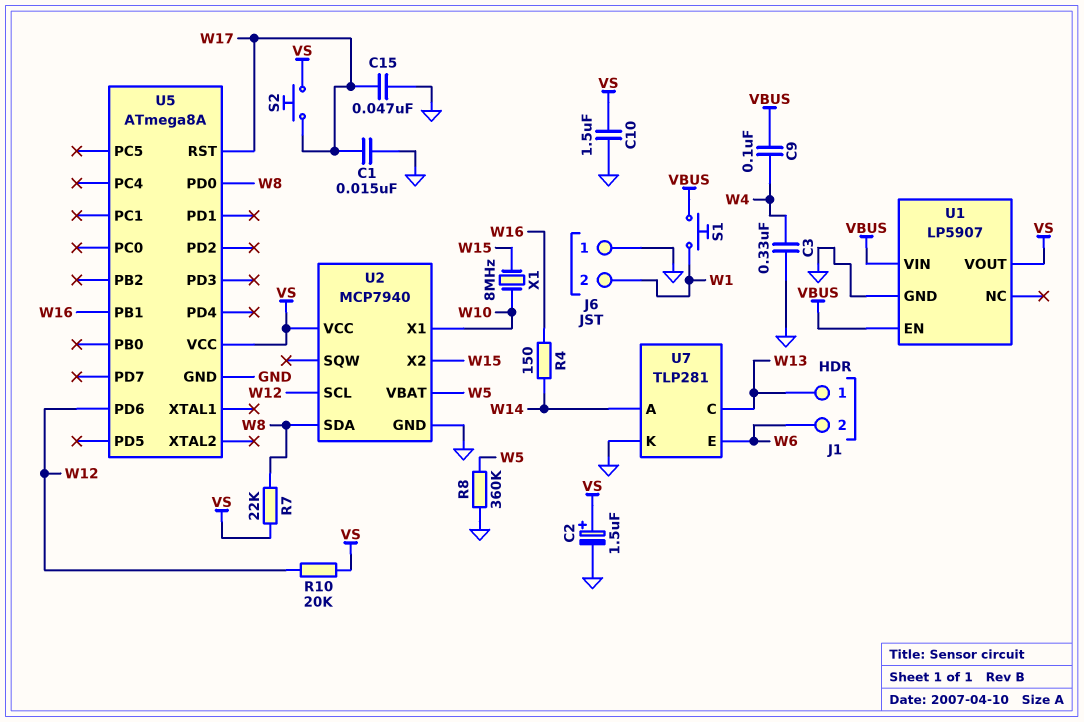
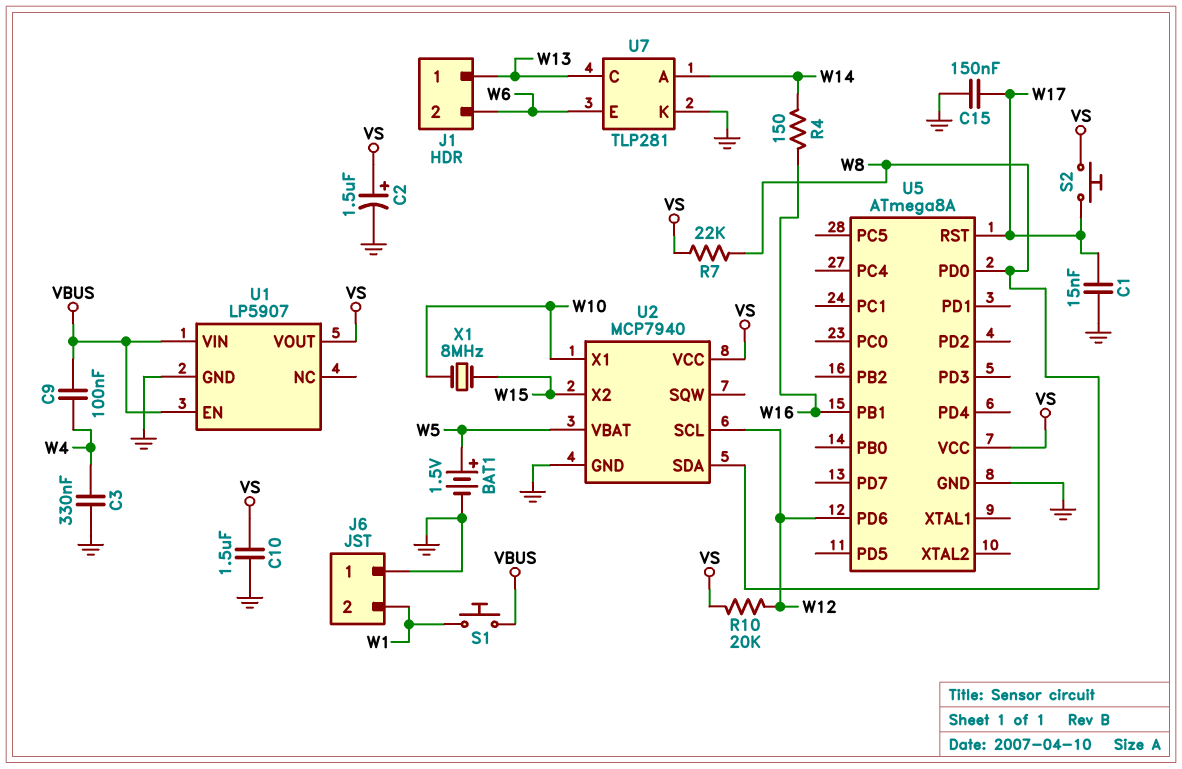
BAT1: none -> 1.5V (plus W5, minus GND)
C15: 47nF (GND, W17) -> 150nF (GND, W17)
R8: 360k (GND, W5) -> none

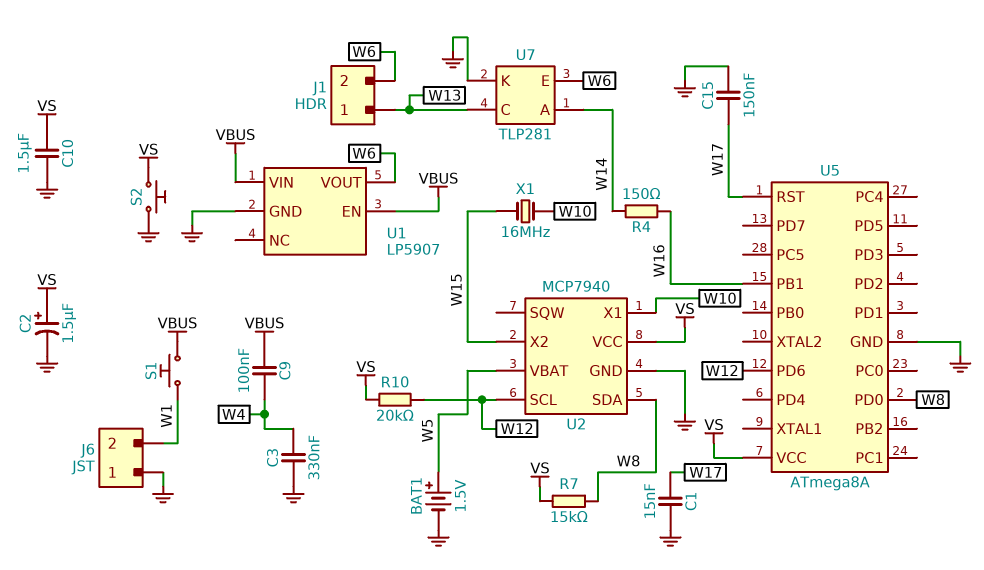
R7: 22k (VS, W8) -> 15k (VS, W8)
S2: button (VS, W17) -> button (GND, VS)
U1 pin VOUT: VS -> W6
X1: 8MHz (W10, W15) -> 16MHz (W10, W15)

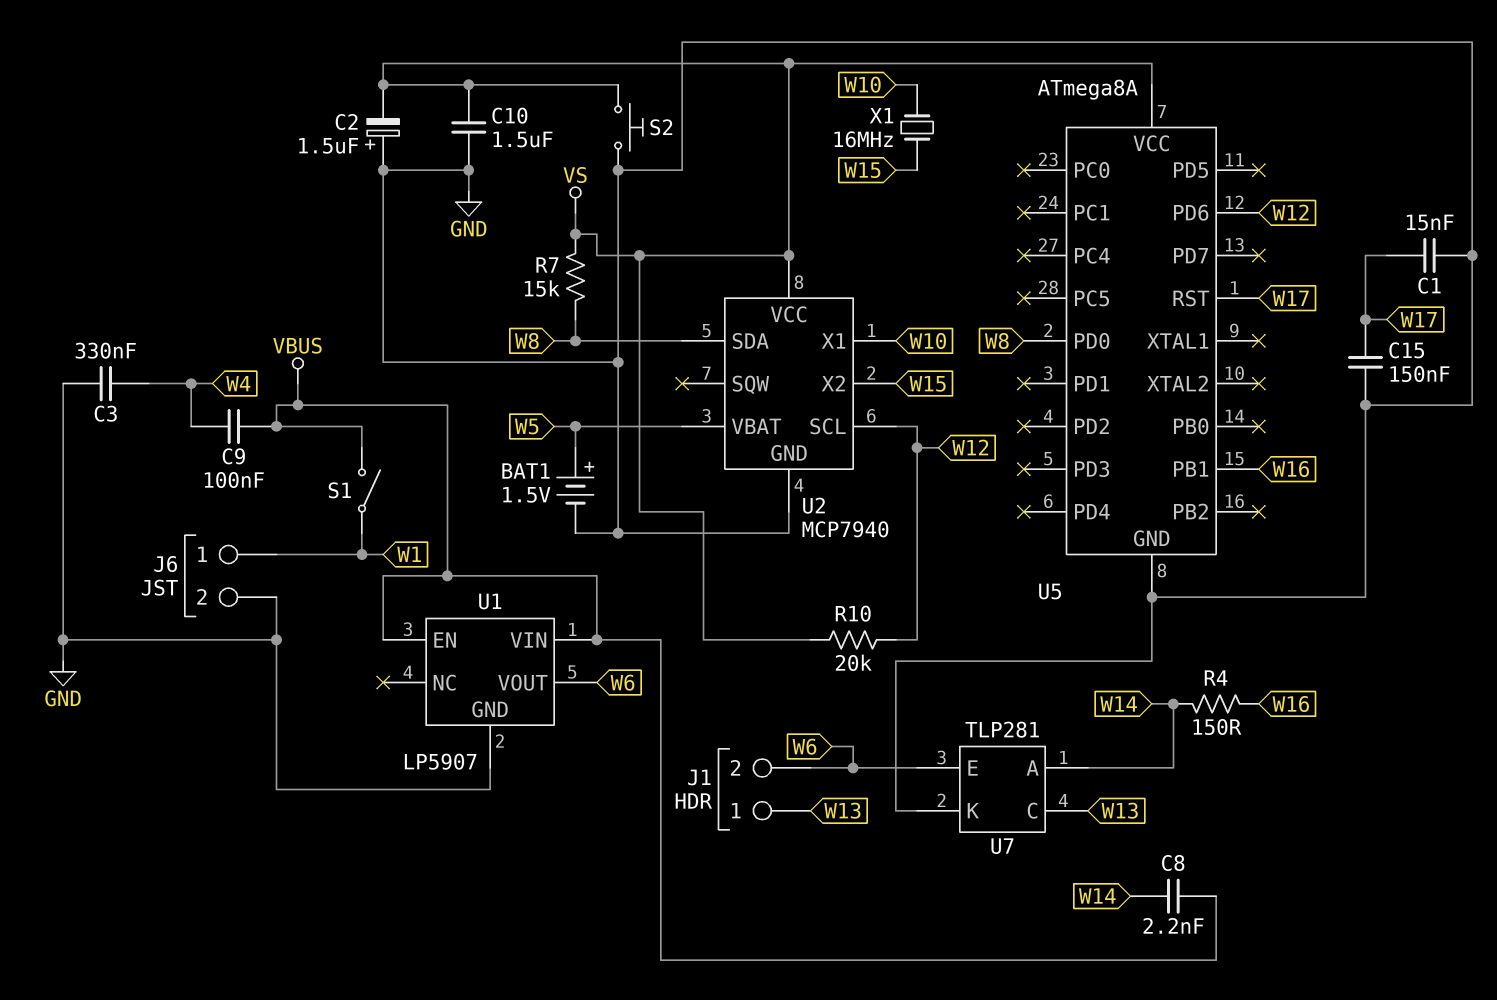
C2: 1.5uF (plus VS, minus GND) -> 1.5uF (plus GND, minus VS)
C8: none -> 2.2nF (VBUS, W14)
J6 pin 1: GND -> W1
J6 pin 2: W1 -> GND
S1: button (VBUS, W1) -> switch (VBUS, W1)

